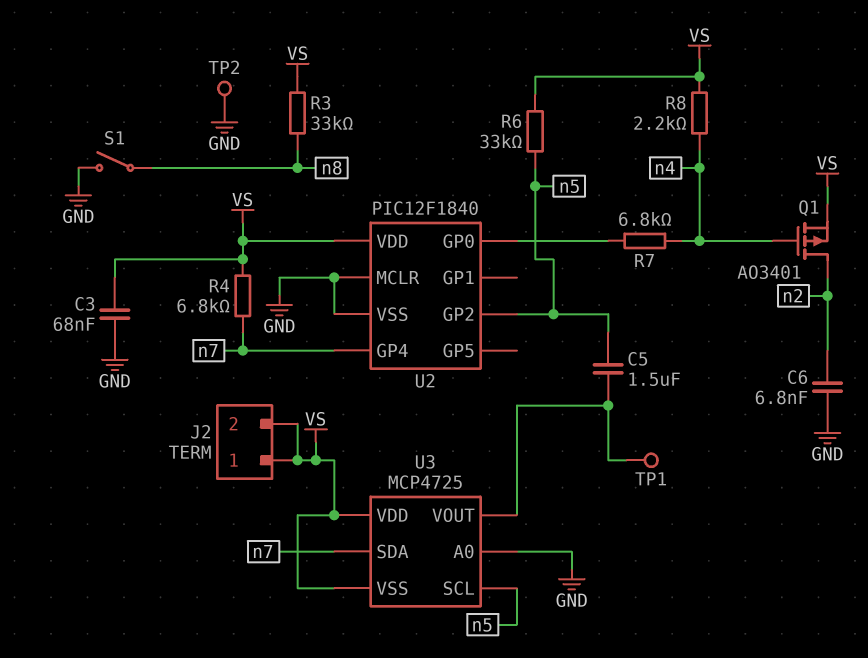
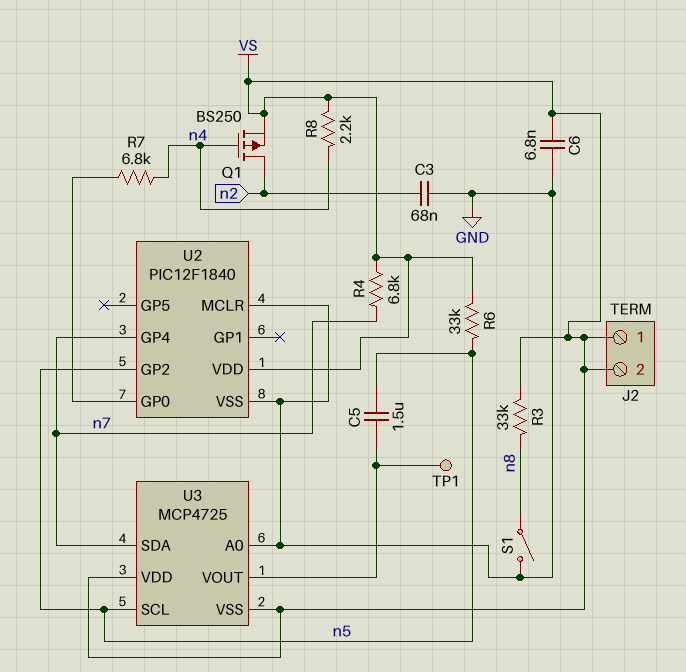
C3: 68nF (GND, VS) -> 68nF (GND, n2)
C6: 6.8nF (GND, n2) -> 6.8nF (GND, VS)
Q1: PMOS AO3401 (G n4, D n2, S VS) -> PMOS BS250 (G n4, D n2, S VS)
TP2: test point (GND) -> none

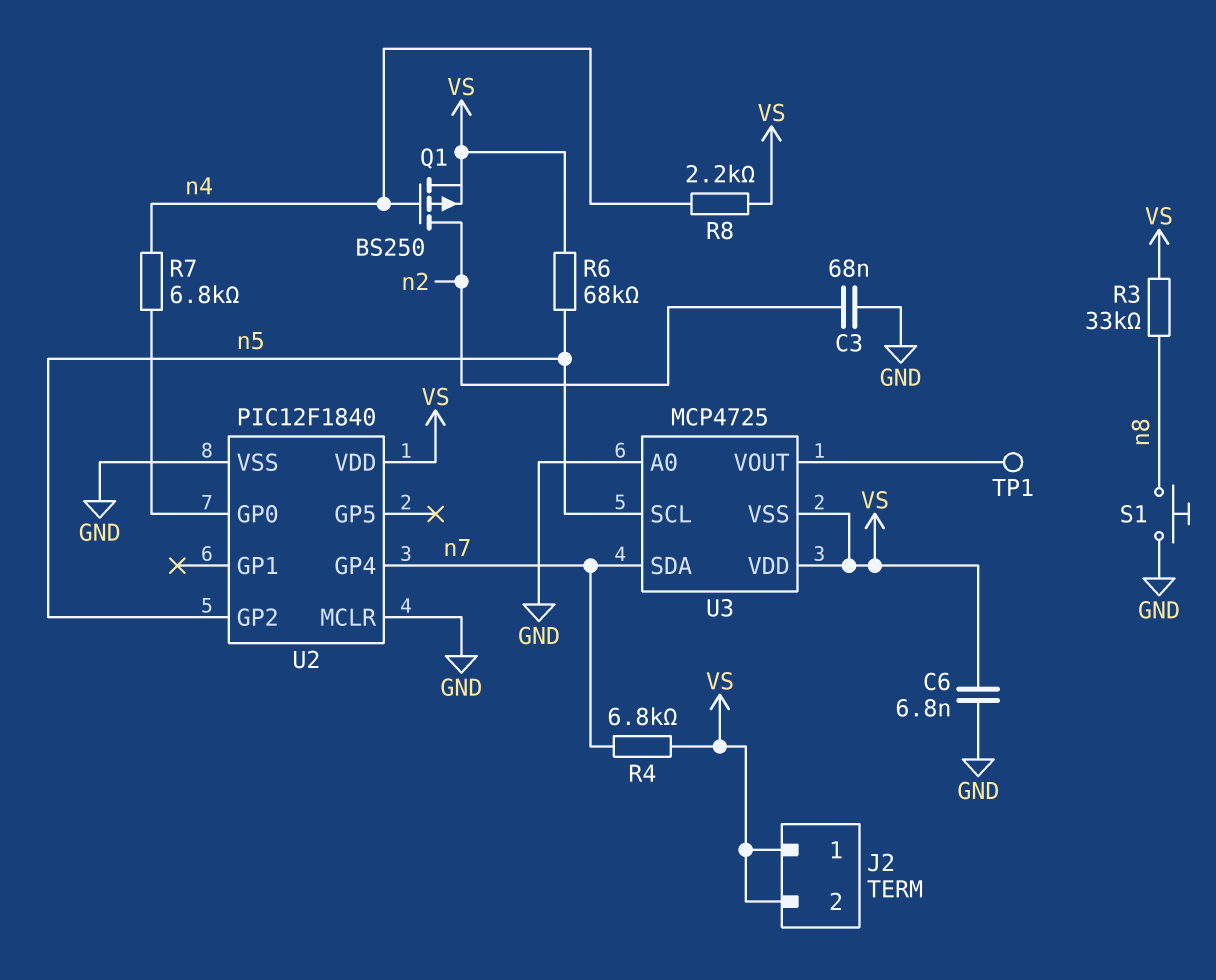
C5: 1.5uF (U3/VOUT, n5) -> none
R6: 33k (VS, n5) -> 68k (VS, n5)
S1: switch (GND, n8) -> button (GND, n8)

